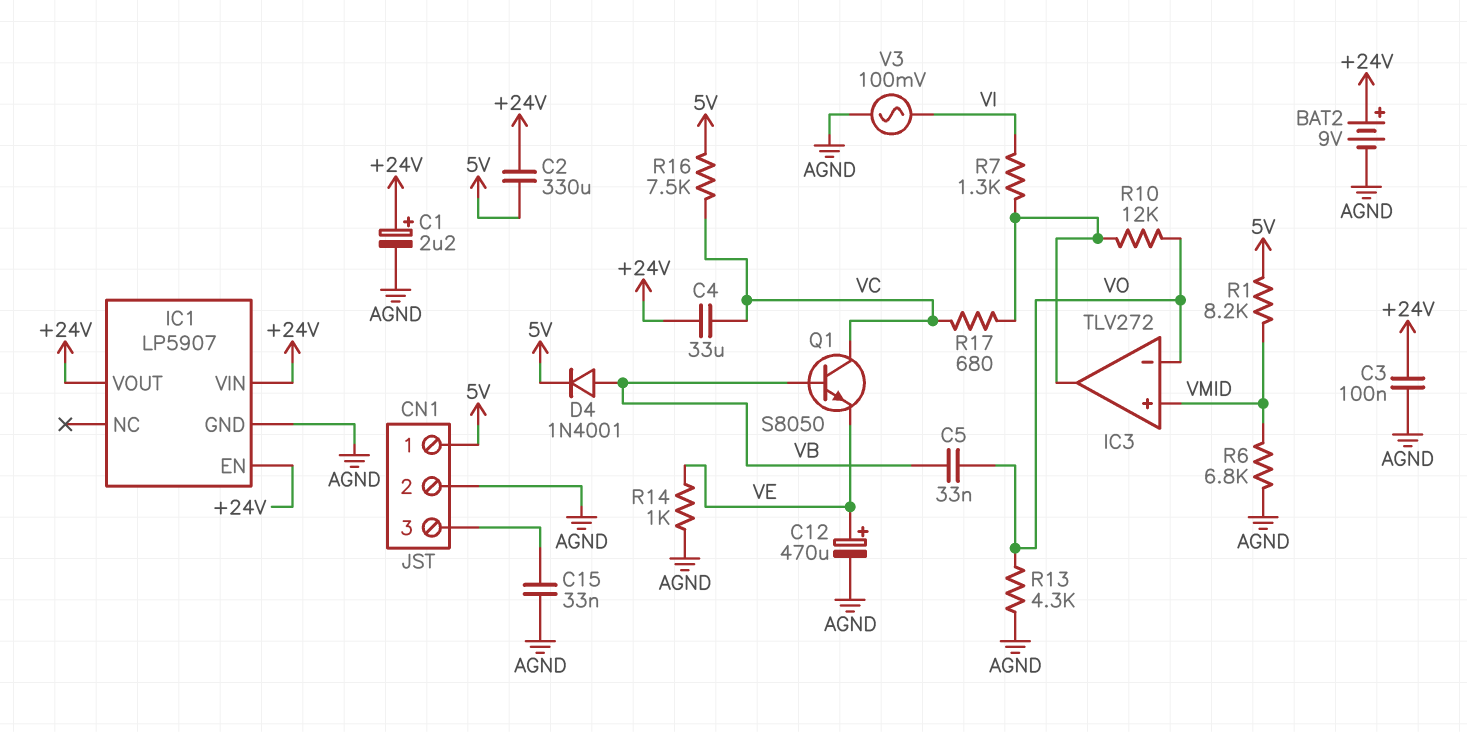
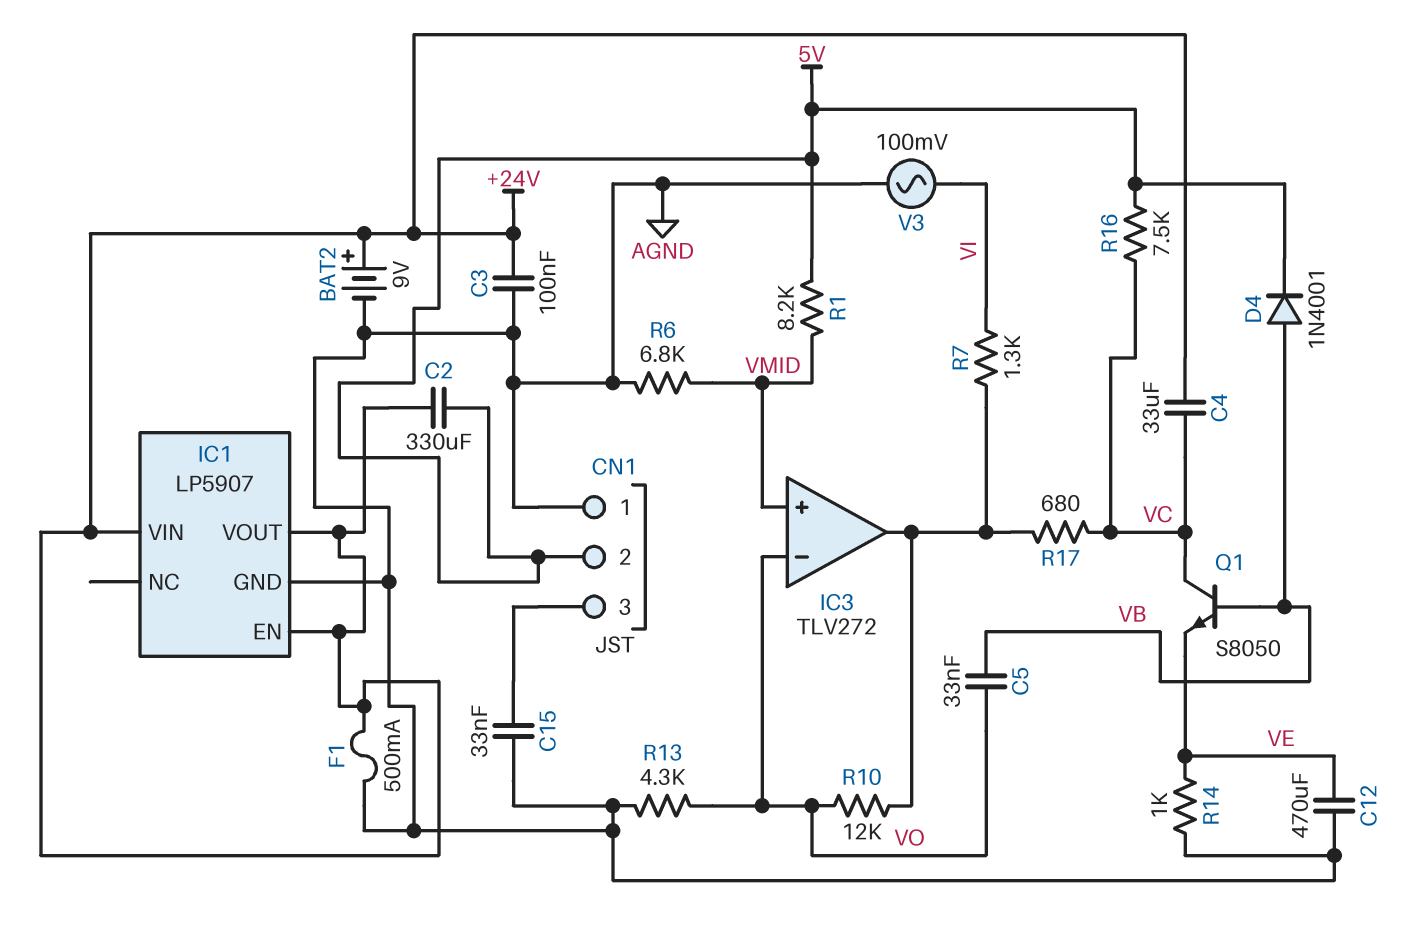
C1: 2.2uF (plus +24V, minus AGND) -> none
C12: 470uF (plus VE, minus AGND) -> 470uF (AGND, VE)
CN1 pin 1: 5V -> AGND
CN1 pin 2: AGND -> 5V
F1: none -> 500mA (+24V, AGND)

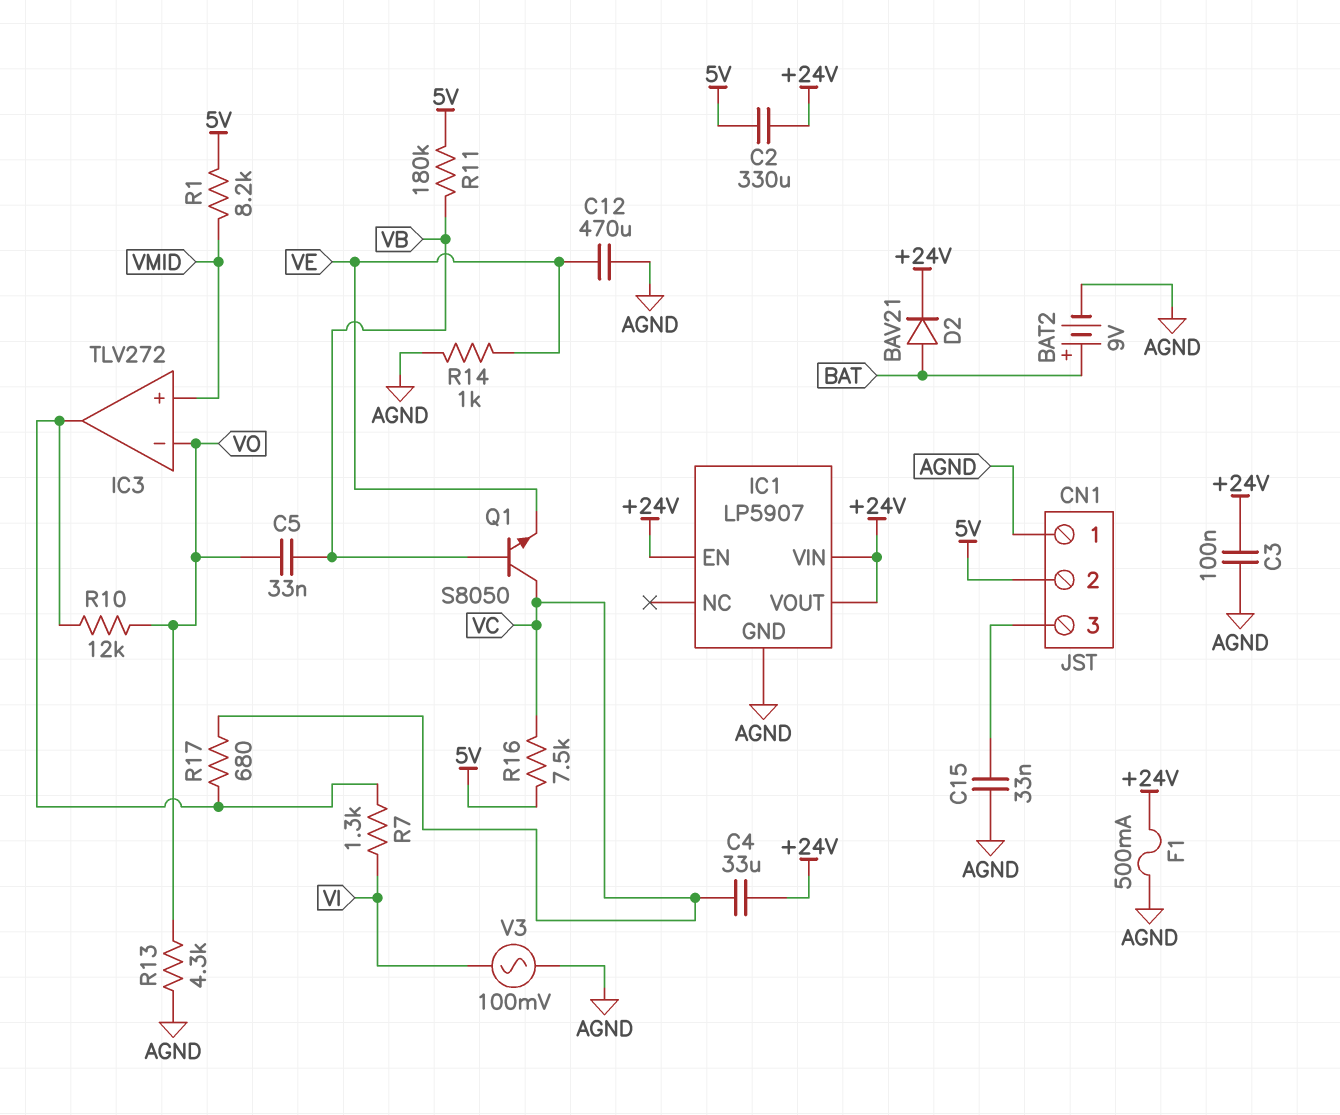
BAT2: 9V (plus +24V, minus AGND) -> 9V (plus BAT, minus AGND)
D2: none -> diode BAV21 (A BAT, K +24V)
D4: diode 1N4001 (A VB, K 5V) -> none
R6: 6.8k (AGND, VMID) -> none
R11: none -> 180k (5V, VB)

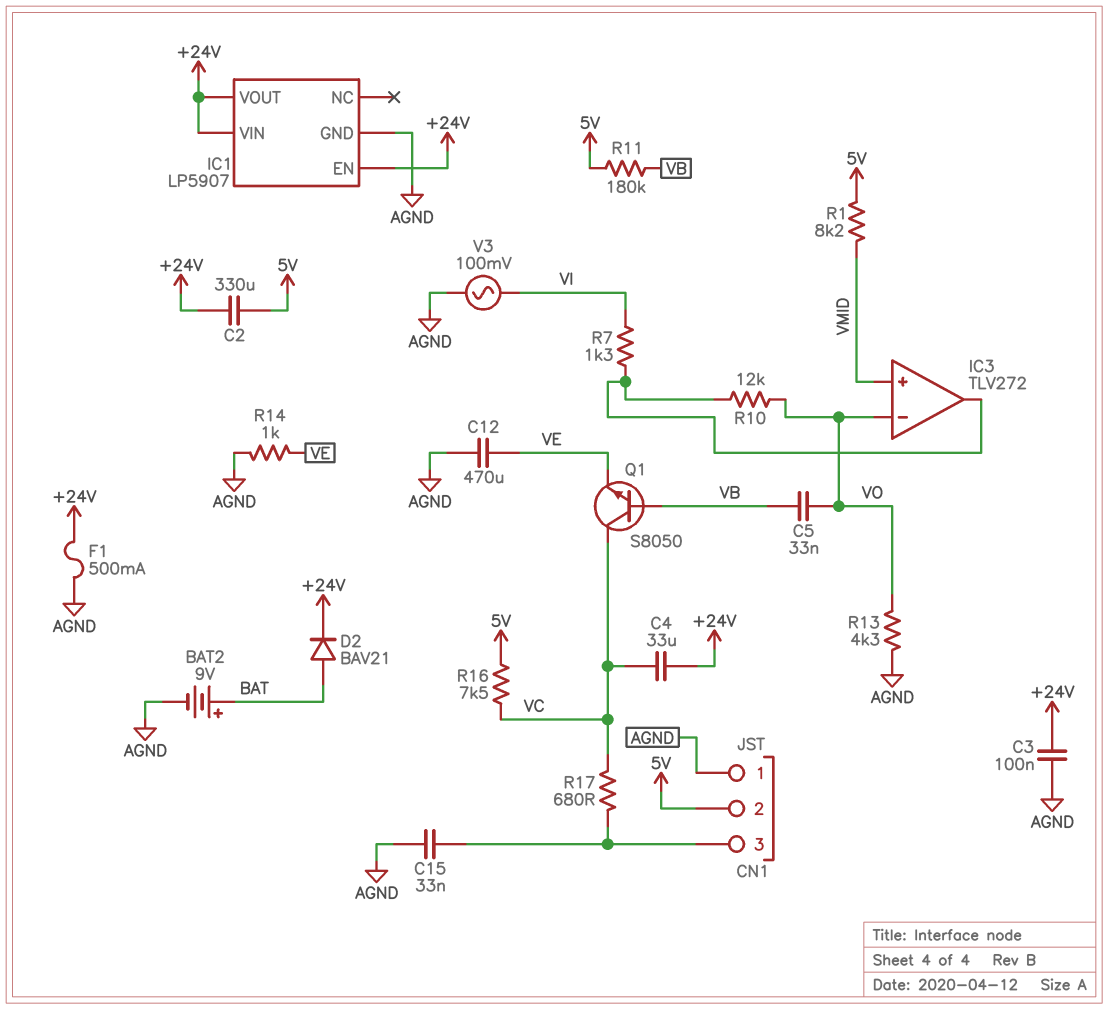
R17: 680 (IC3/out, VC) -> 680 (CN1/3, VC)

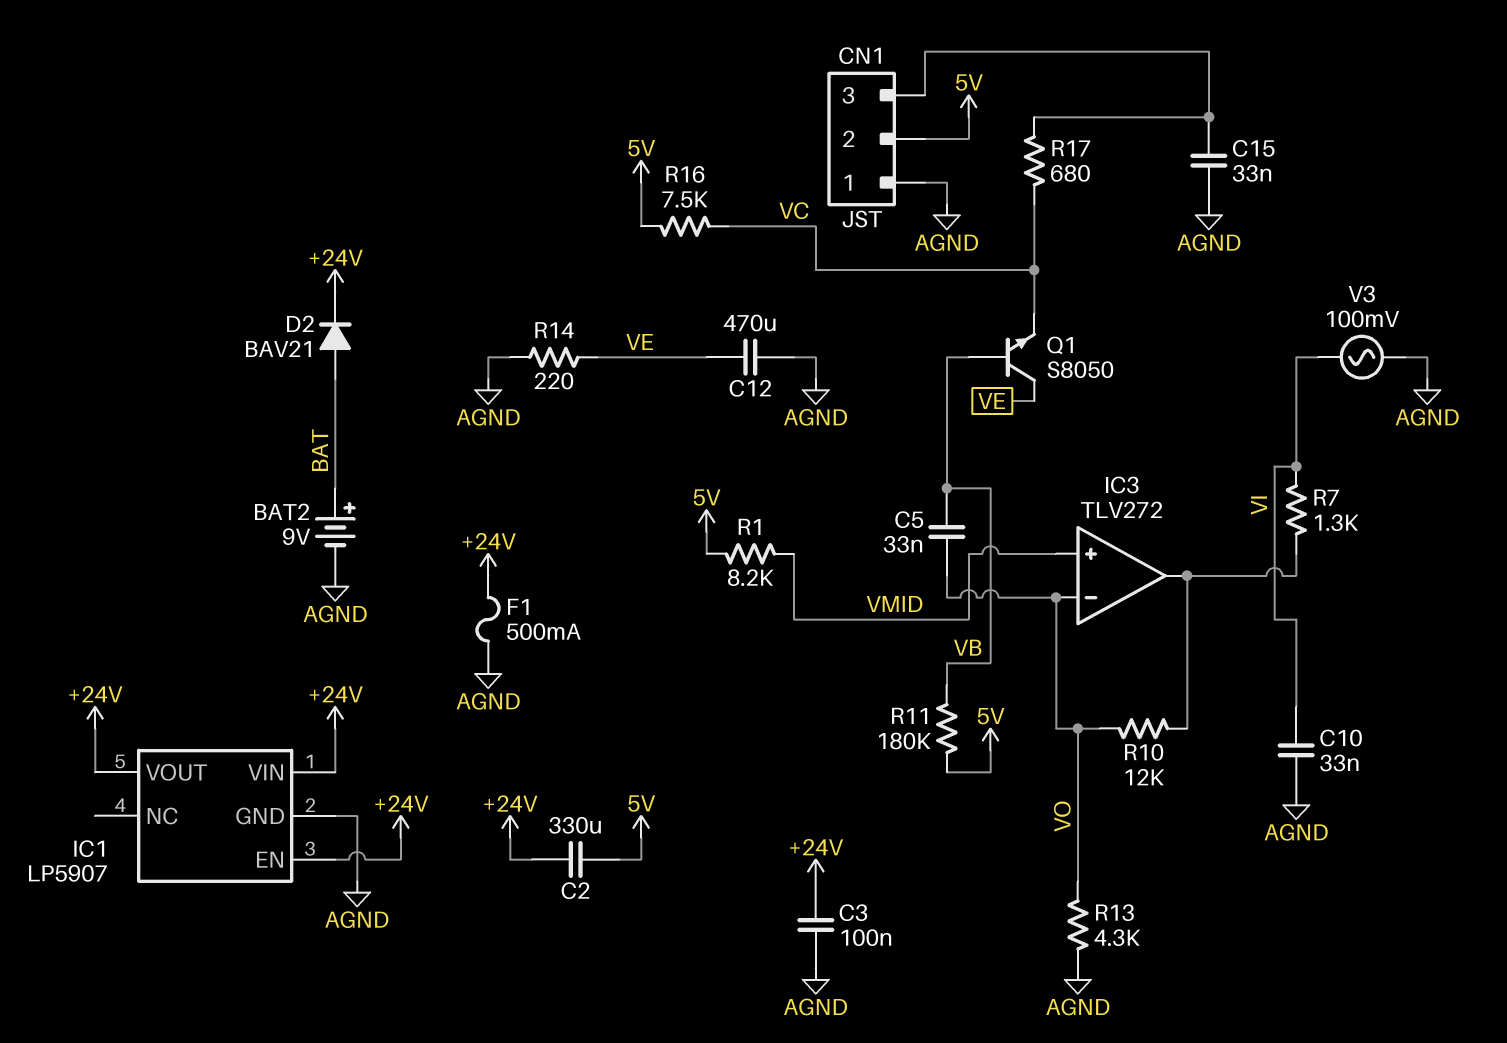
C4: 33uF (+24V, VC) -> none
C10: none -> 33nF (AGND, VI)
Q1: NPN S8050 (B VB, C VC, E VE) -> NPN S8050 (B VB, C VE, E VC)
R14: 1k (AGND, VE) -> 220 (AGND, VE)

